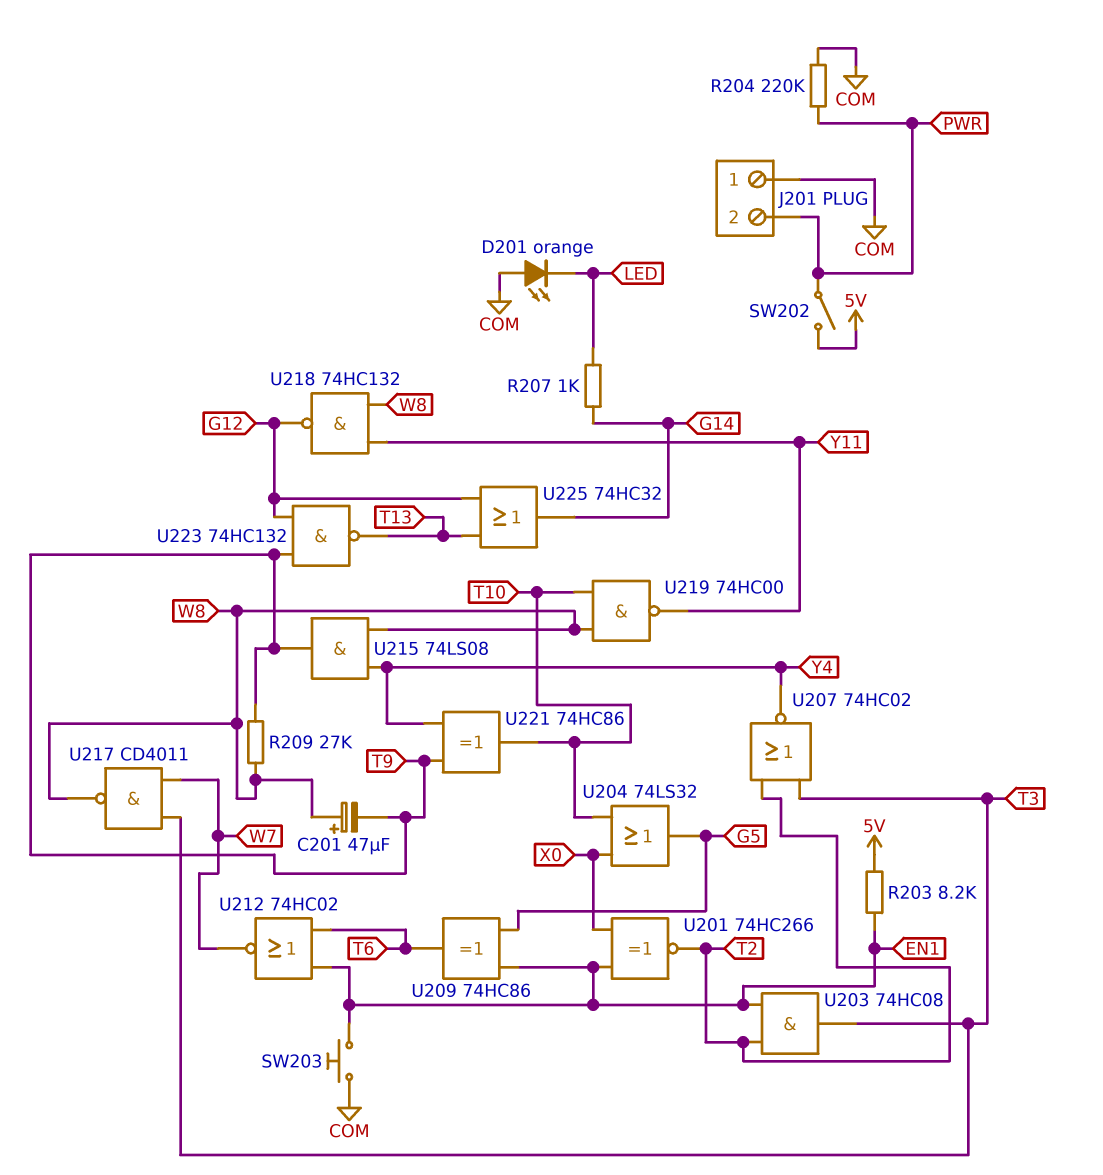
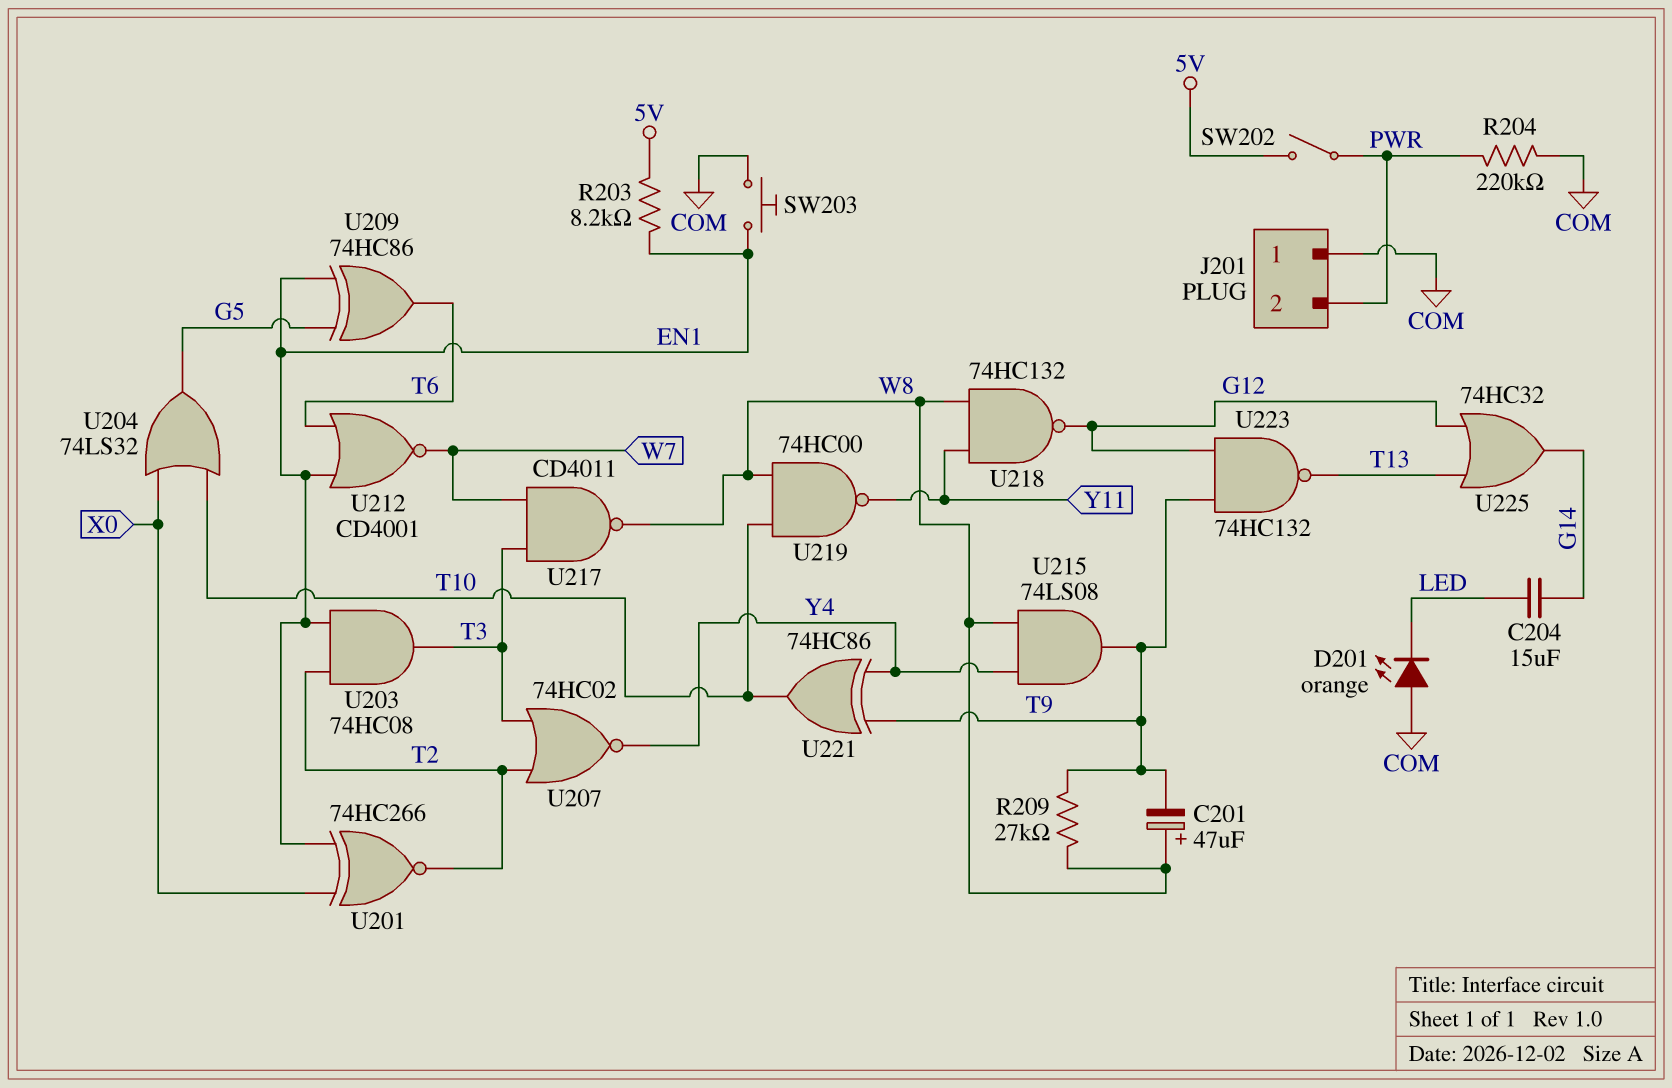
C204: none -> 15uF (G14, LED)
R207: 1k (G14, LED) -> none
U212: NOR 74HC02 (in EN1, in T6, out W7) -> NOR CD4001 (in EN1, in T6, out W7)

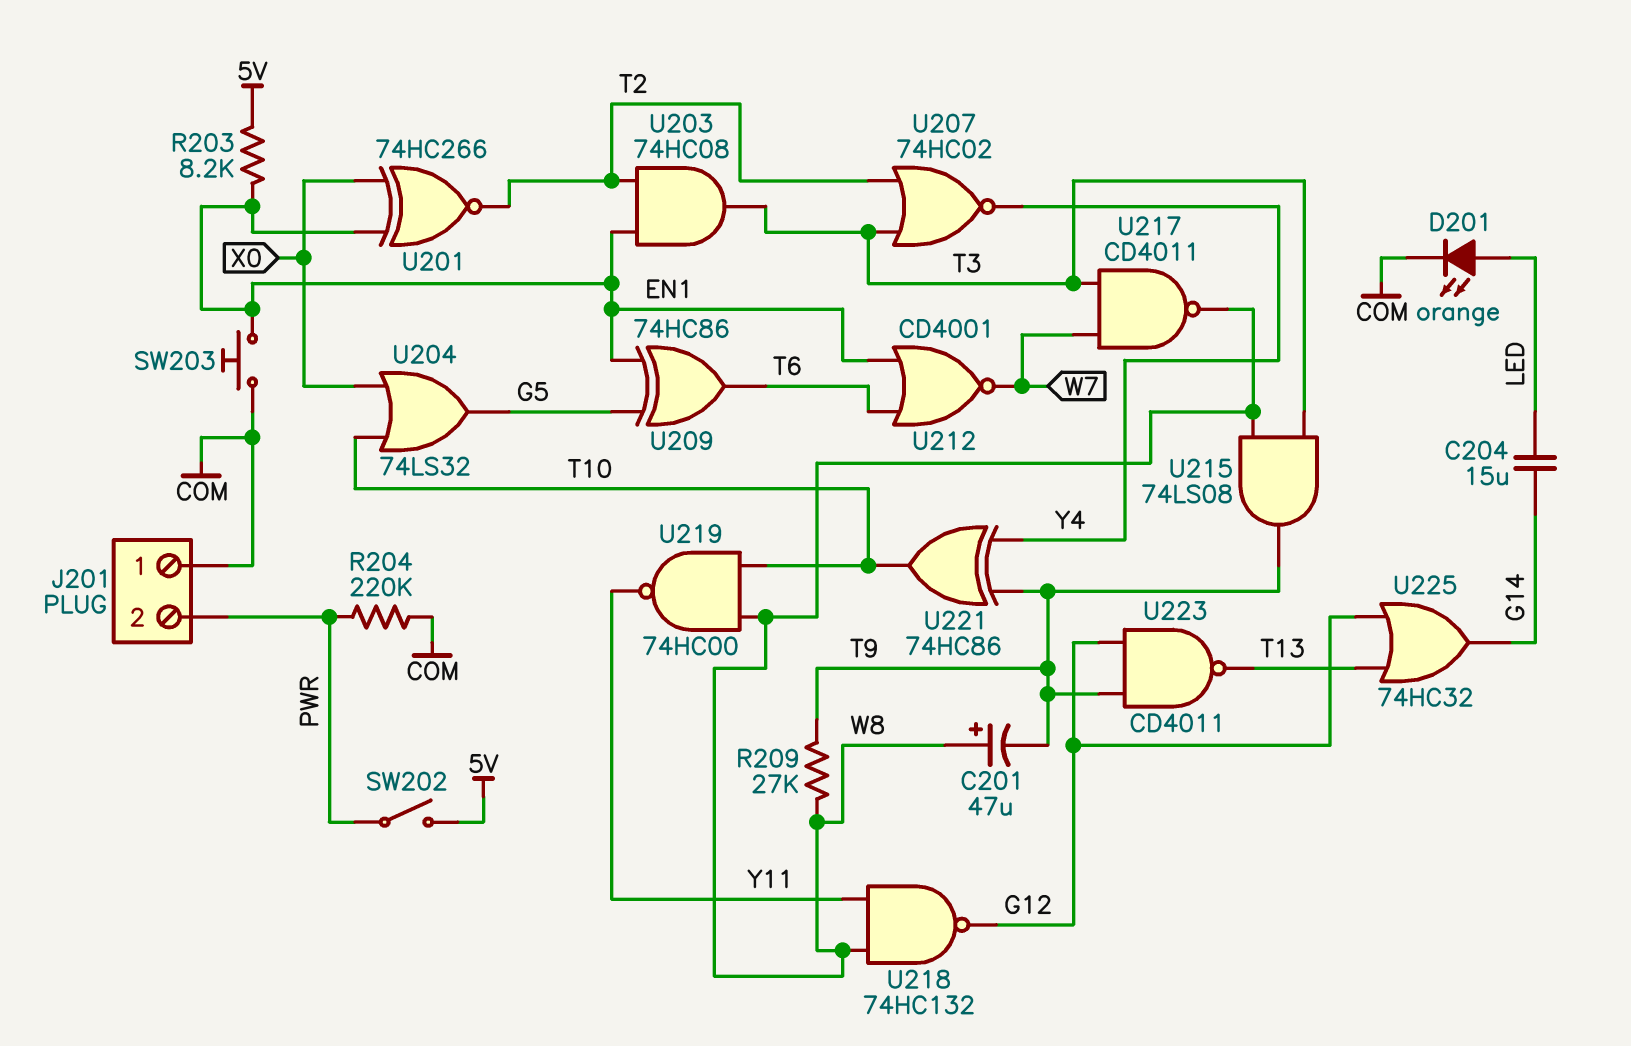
D201: LED orange (A COM, K LED) -> LED orange (A LED, K COM)
U215: AND 74LS08 (in W8, in Y4, out T9) -> AND 74LS08 (in T3, in W8, out T9)
U223: NAND 74HC132 (in G12, in T9, out T13) -> NAND CD4011 (in G12, in T9, out T13)

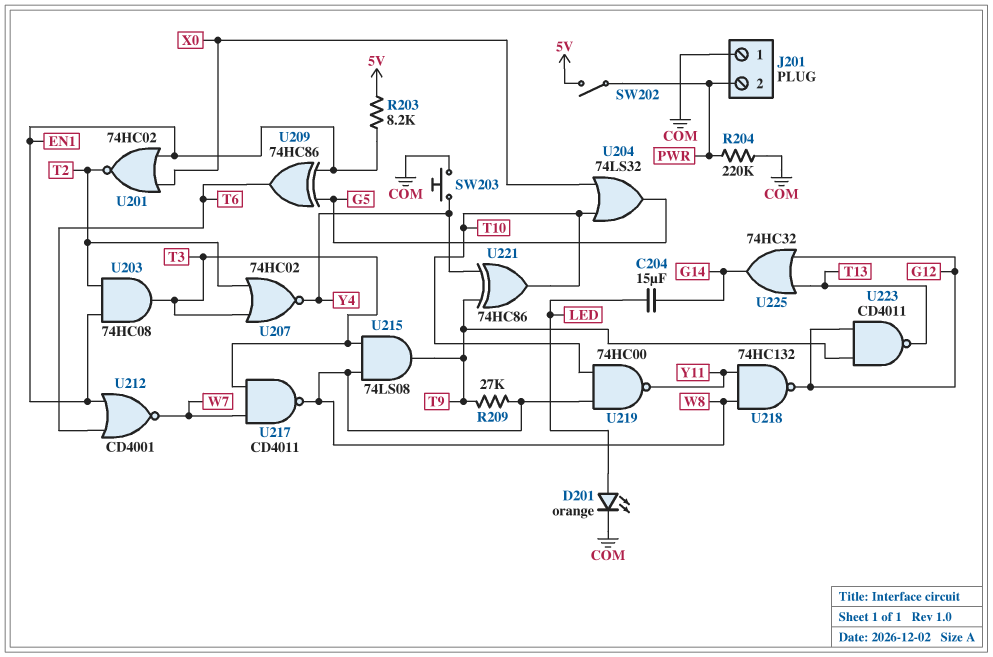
C201: 47uF (plus W8, minus T9) -> none
SW203: button (COM, EN1) -> button (COM, Y4)
U201: XNOR 74HC266 (in EN1, in X0, out T2) -> NOR 74HC02 (in EN1, in X0, out T2)

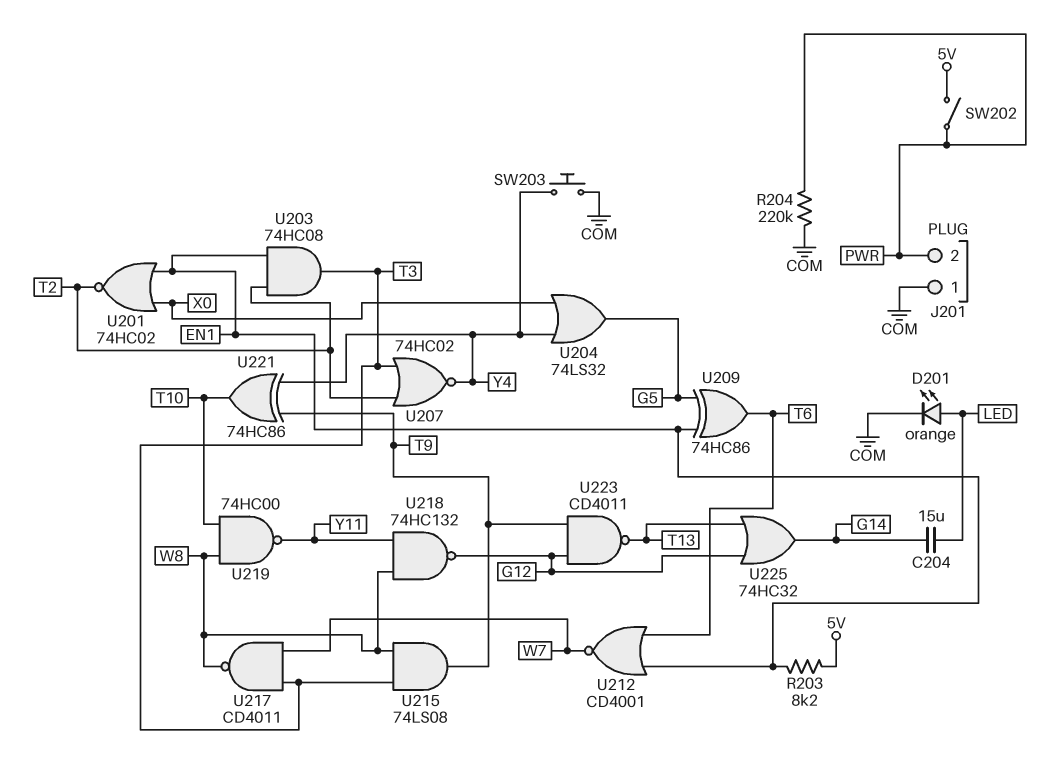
R209: 27k (T9, W8) -> none
U204: OR 74LS32 (in T10, in X0, out G5) -> OR 74LS32 (in X0, in Y4, out G5)

